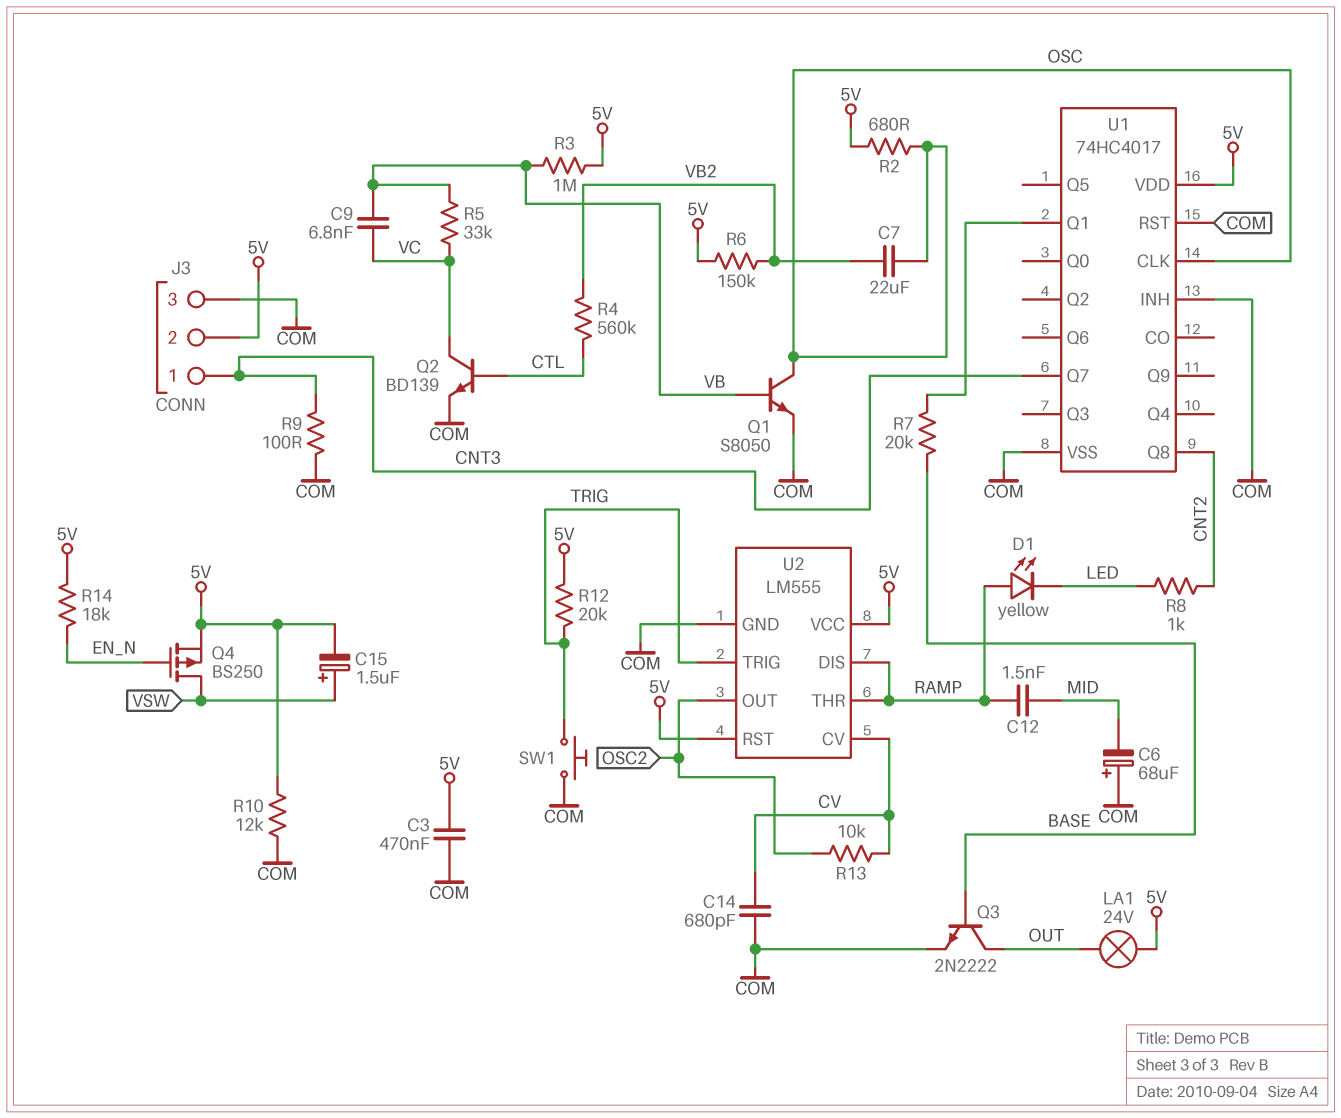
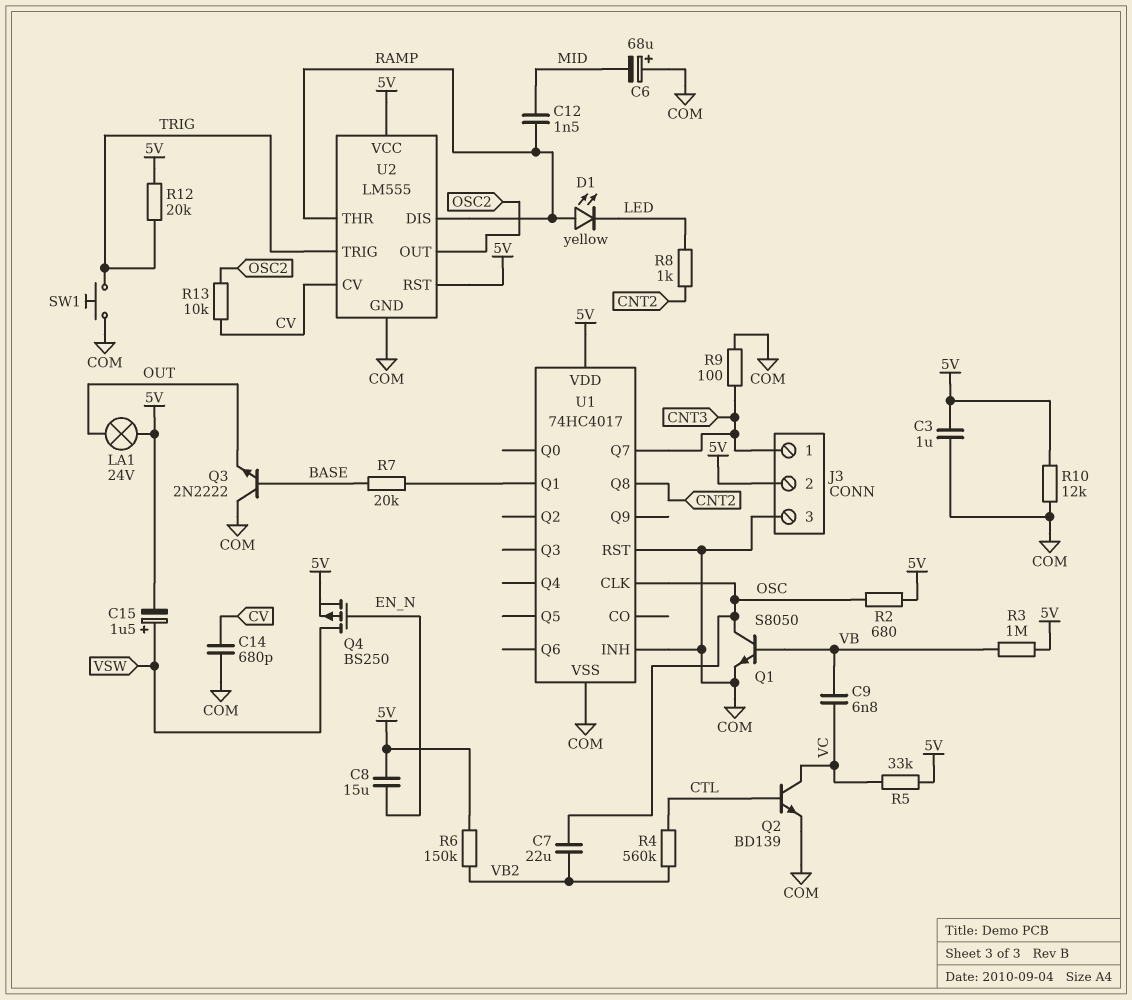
C3: 470nF (5V, COM) -> 1uF (5V, COM)
C8: none -> 15uF (5V, EN_N)
Q3: NPN 2N2222 (B BASE, C OUT, E COM) -> NPN 2N2222 (B BASE, C COM, E OUT)
R5: 33k (VB, VC) -> 33k (5V, VC)
R14: 18k (5V, EN_N) -> none

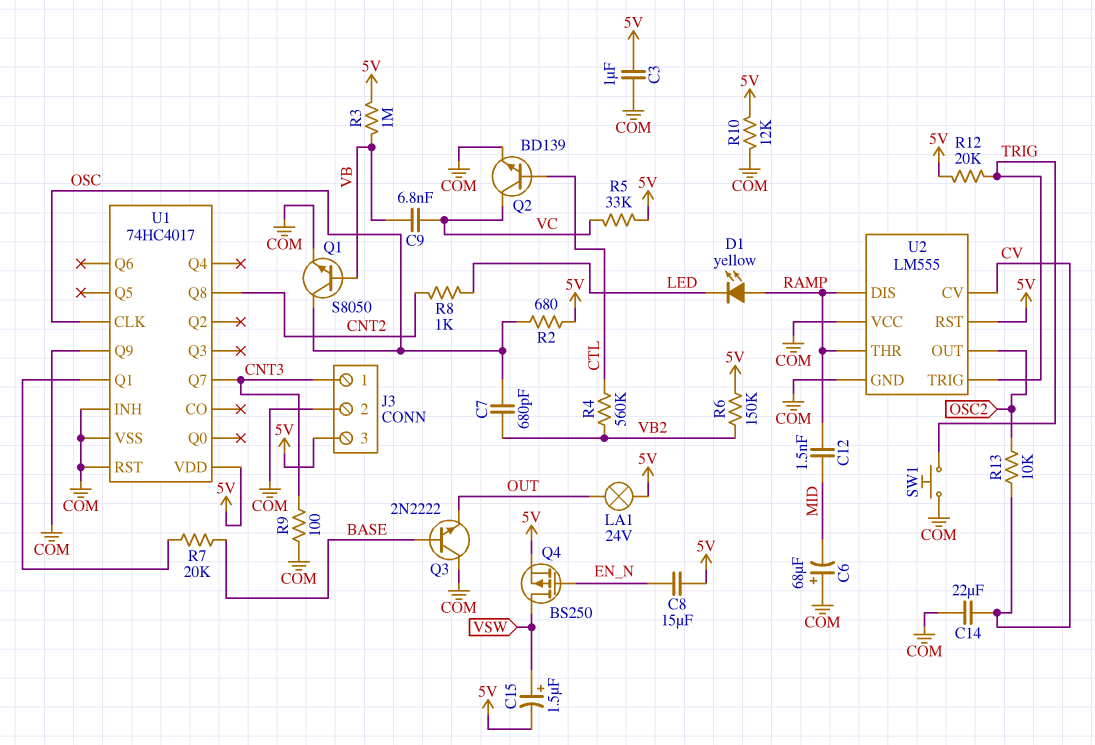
C7: 22uF (OSC, VB2) -> 680pF (OSC, VB2)
C14: 680pF (COM, CV) -> 22uF (COM, CV)
J3 pin 2: 5V -> COM
J3 pin 3: COM -> 5V
U1 pin Q9: none -> COM
U2 pin VCC: 5V -> COM

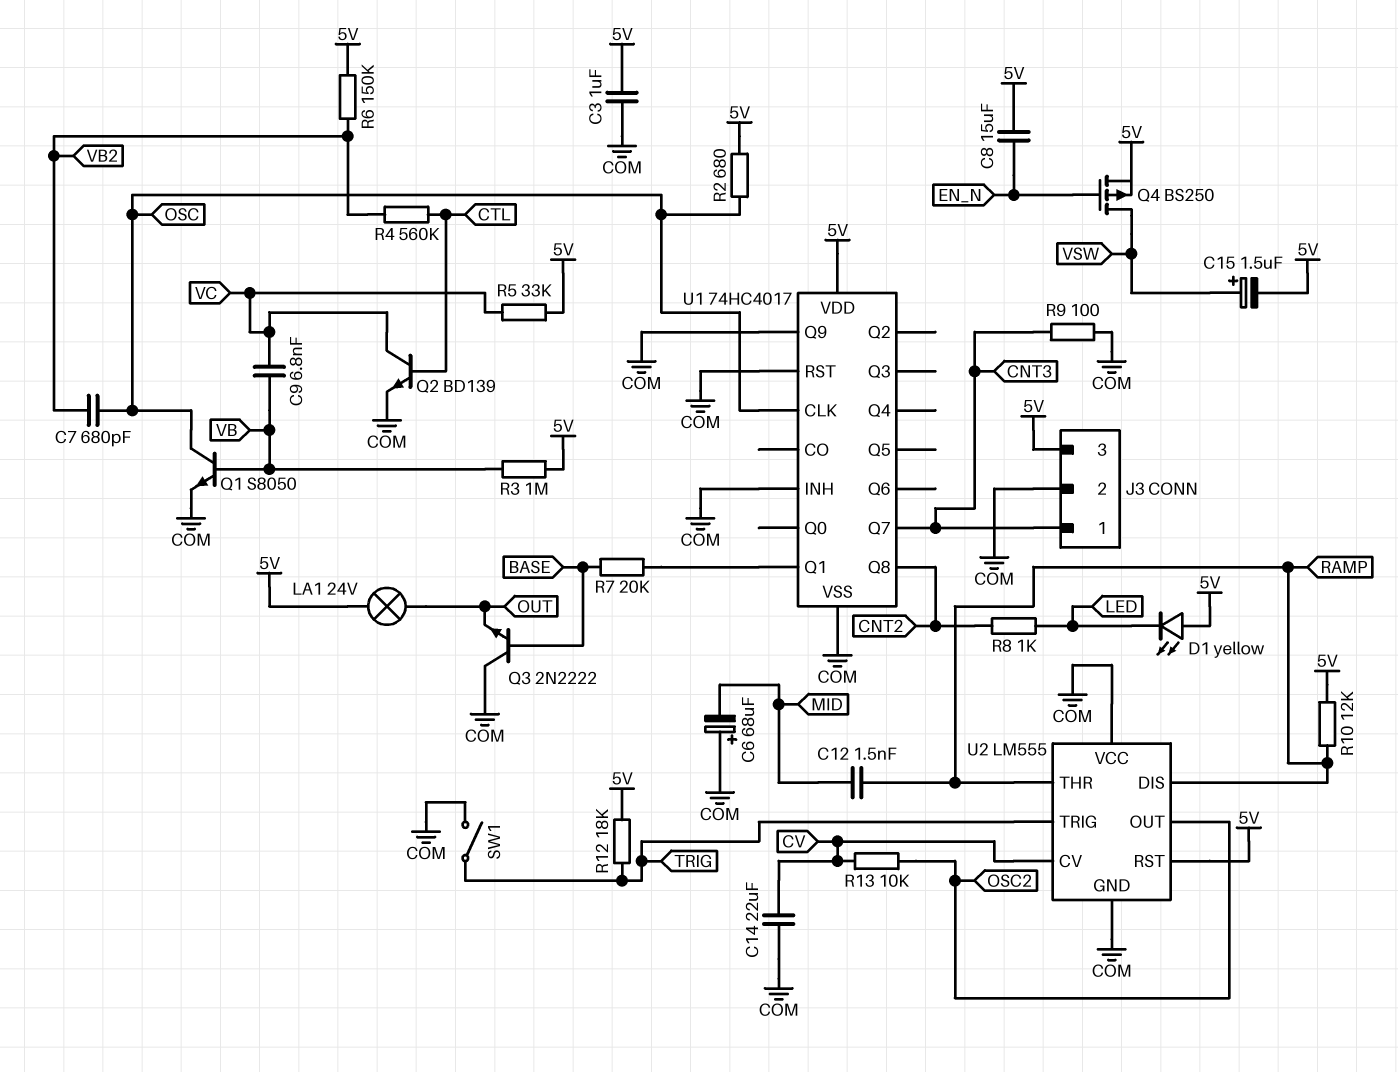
D1: LED yellow (A RAMP, K LED) -> LED yellow (A 5V, K LED)
R10: 12k (5V, COM) -> 12k (5V, RAMP)
R12: 20k (5V, TRIG) -> 18k (5V, TRIG)
SW1: button (COM, TRIG) -> switch (COM, TRIG)

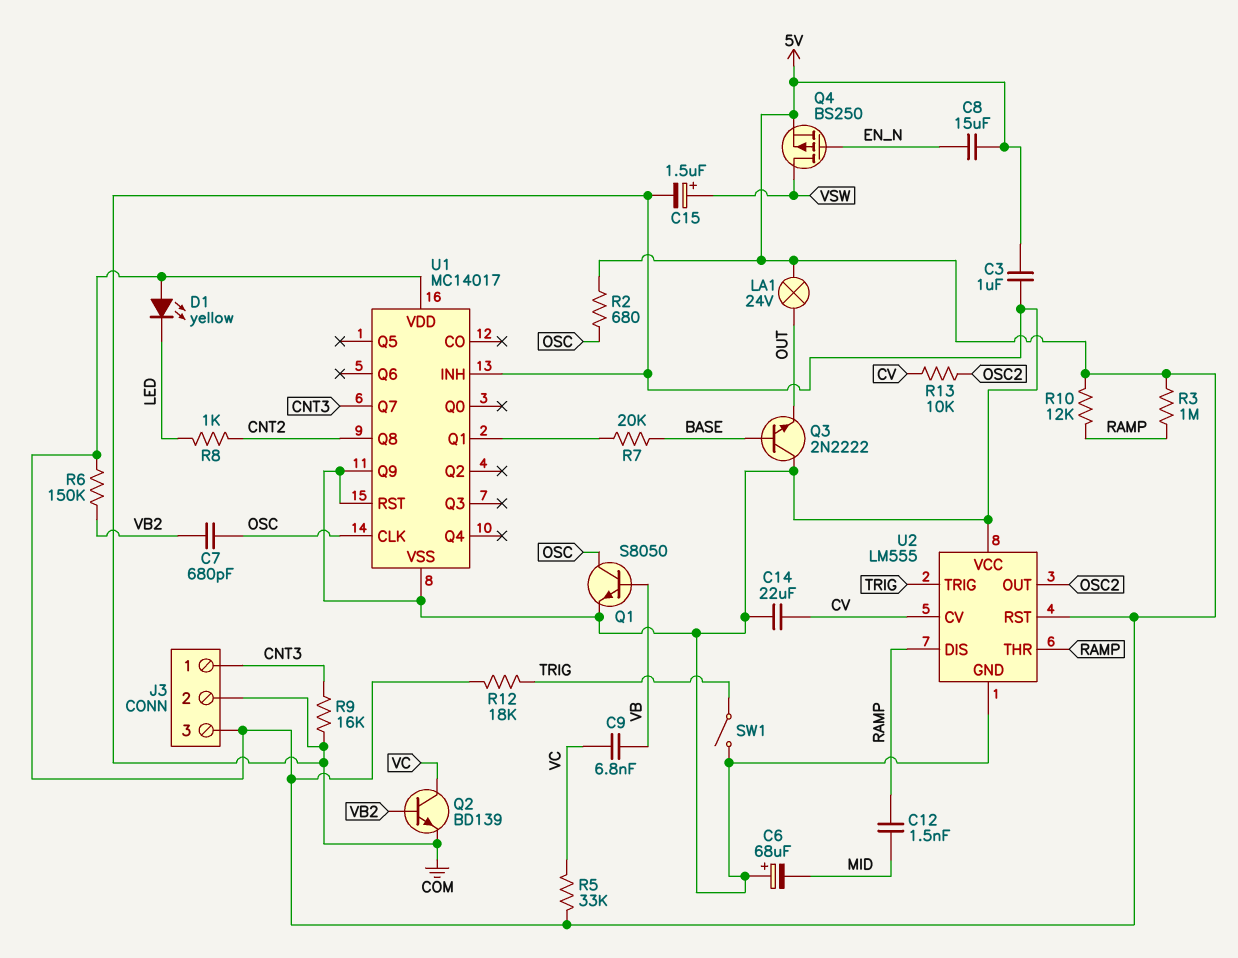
C15: 1.5uF (plus VSW, minus 5V) -> 1.5uF (plus VSW, minus COM)
Q2: NPN BD139 (B CTL, C VC, E COM) -> NPN BD139 (B VB2, C VC, E COM)
R3: 1M (5V, VB) -> 1M (5V, RAMP)
R4: 560k (CTL, VB2) -> none
R9: 100 (CNT3, COM) -> 16k (CNT3, COM)
U1: 74HC4017 -> MC14017

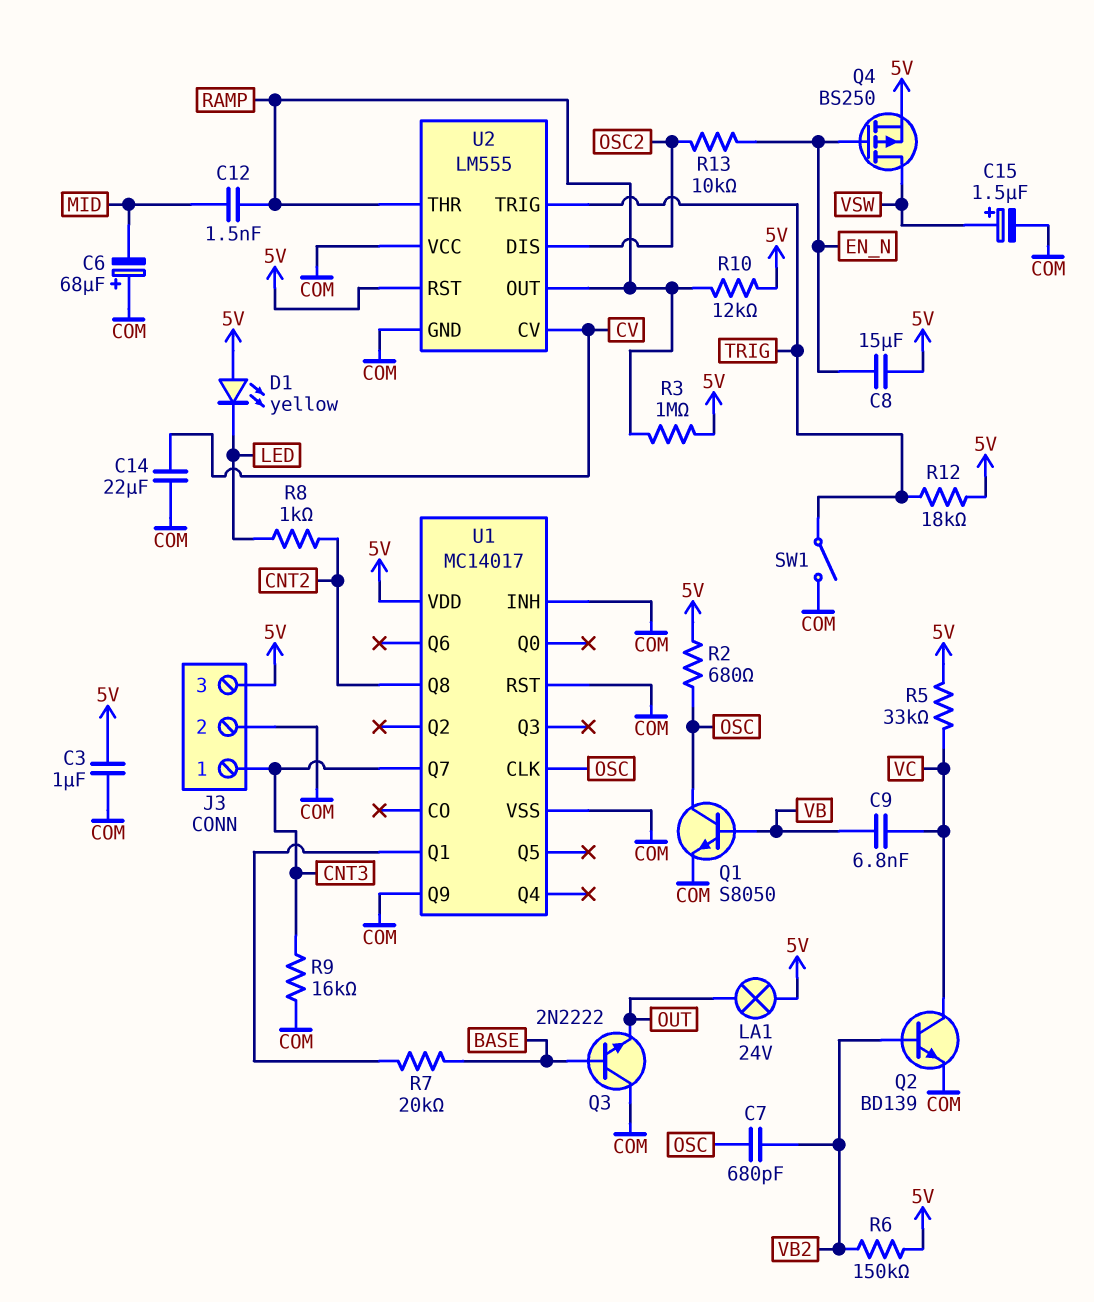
R13: 10k (CV, OSC2) -> 10k (EN_N, OSC2)
U2 pin DIS: RAMP -> OSC2
U2 pin OUT: OSC2 -> RAMP

